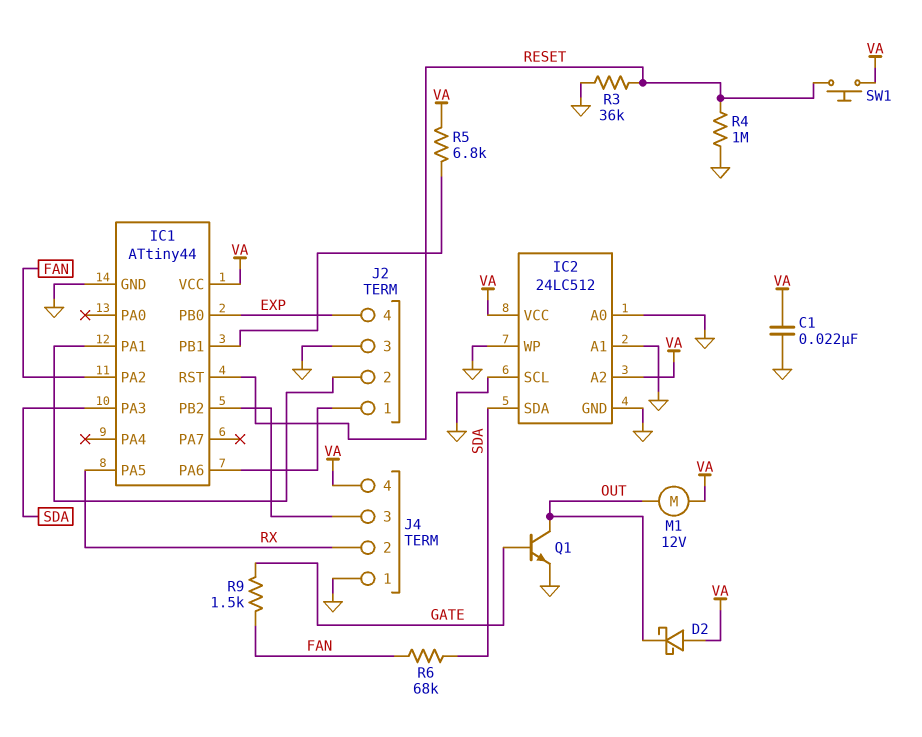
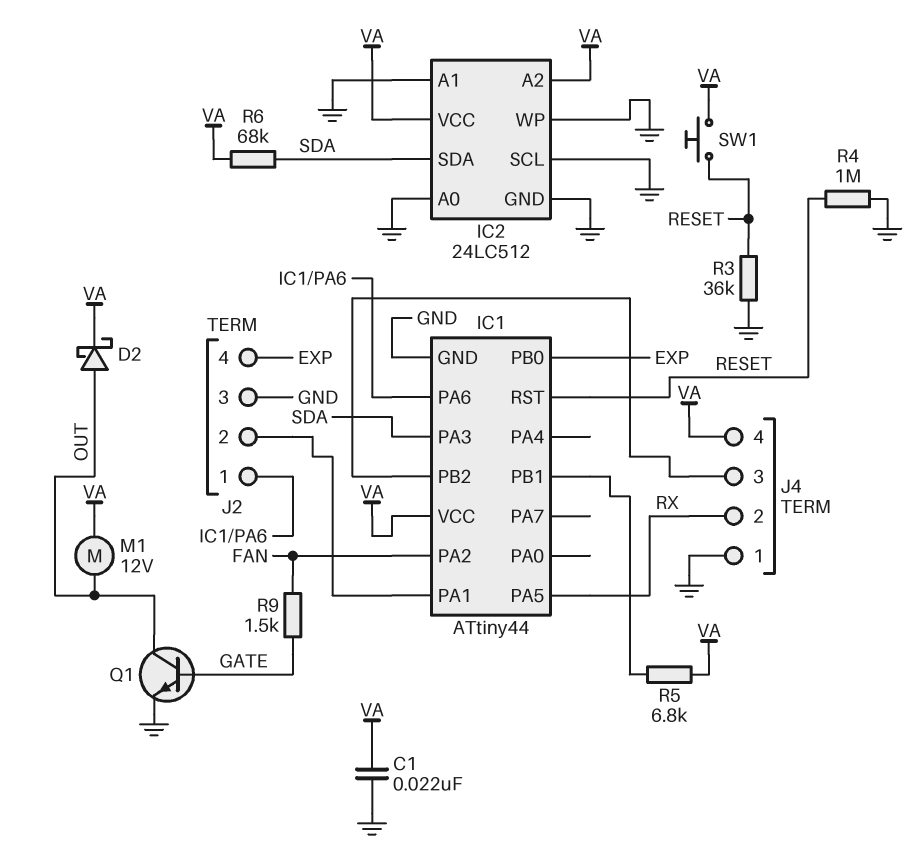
D2: schottky (A VA, K OUT) -> schottky (A OUT, K VA)
R6: 68k (FAN, SDA) -> 68k (SDA, VA)

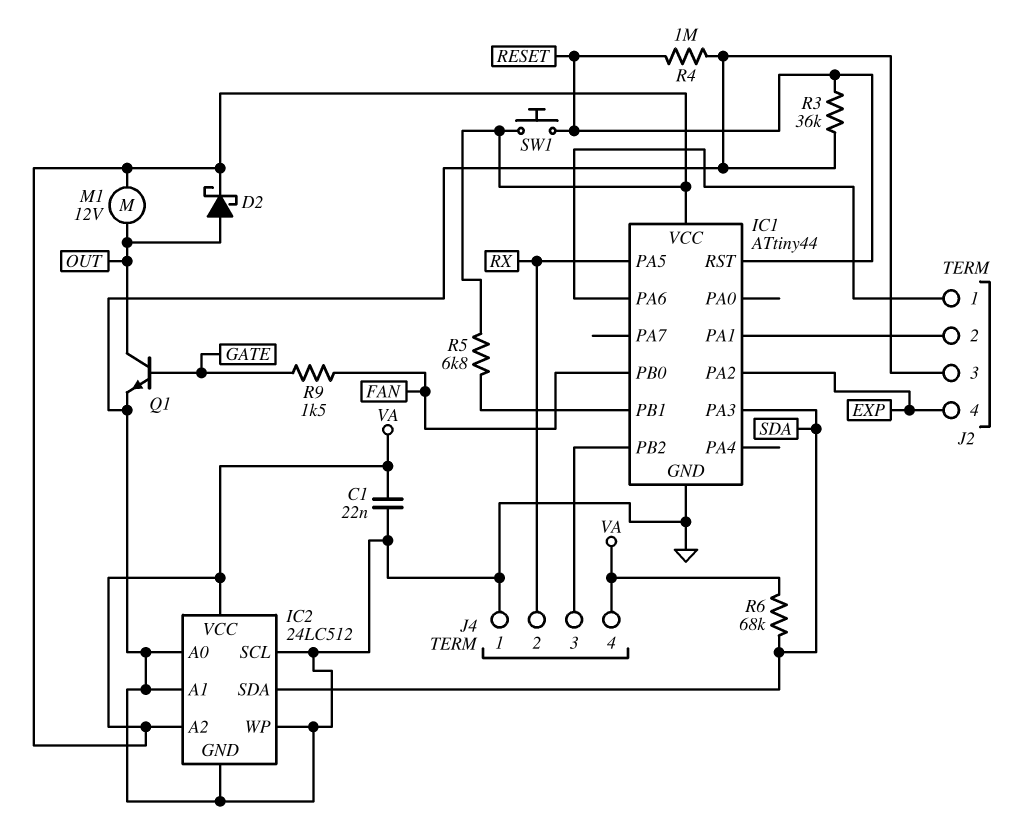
IC1 pin PA2: FAN -> EXP
IC1 pin PB0: EXP -> FAN

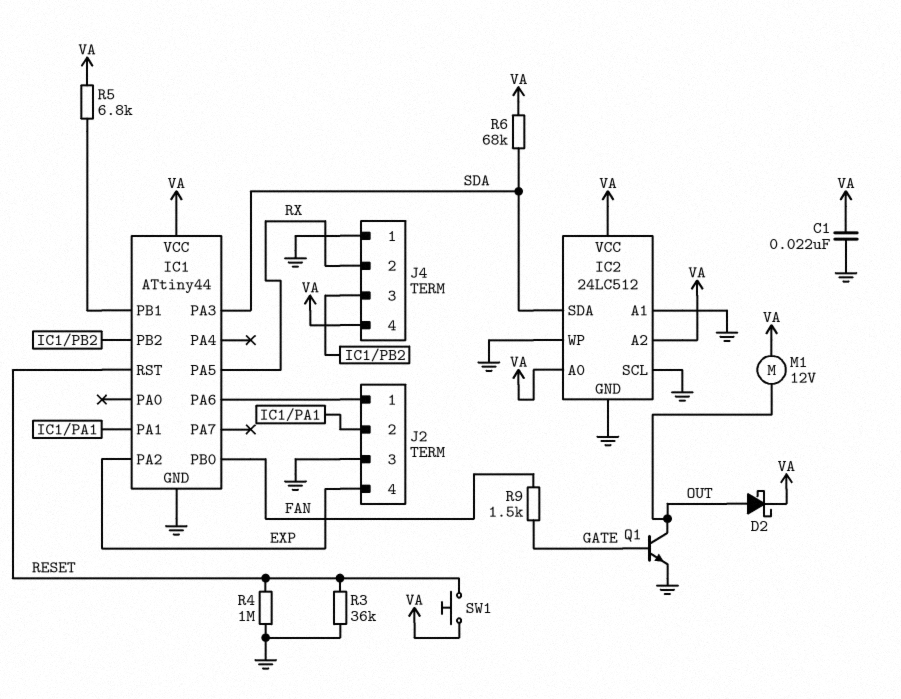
IC2 pin A0: GND -> VA

